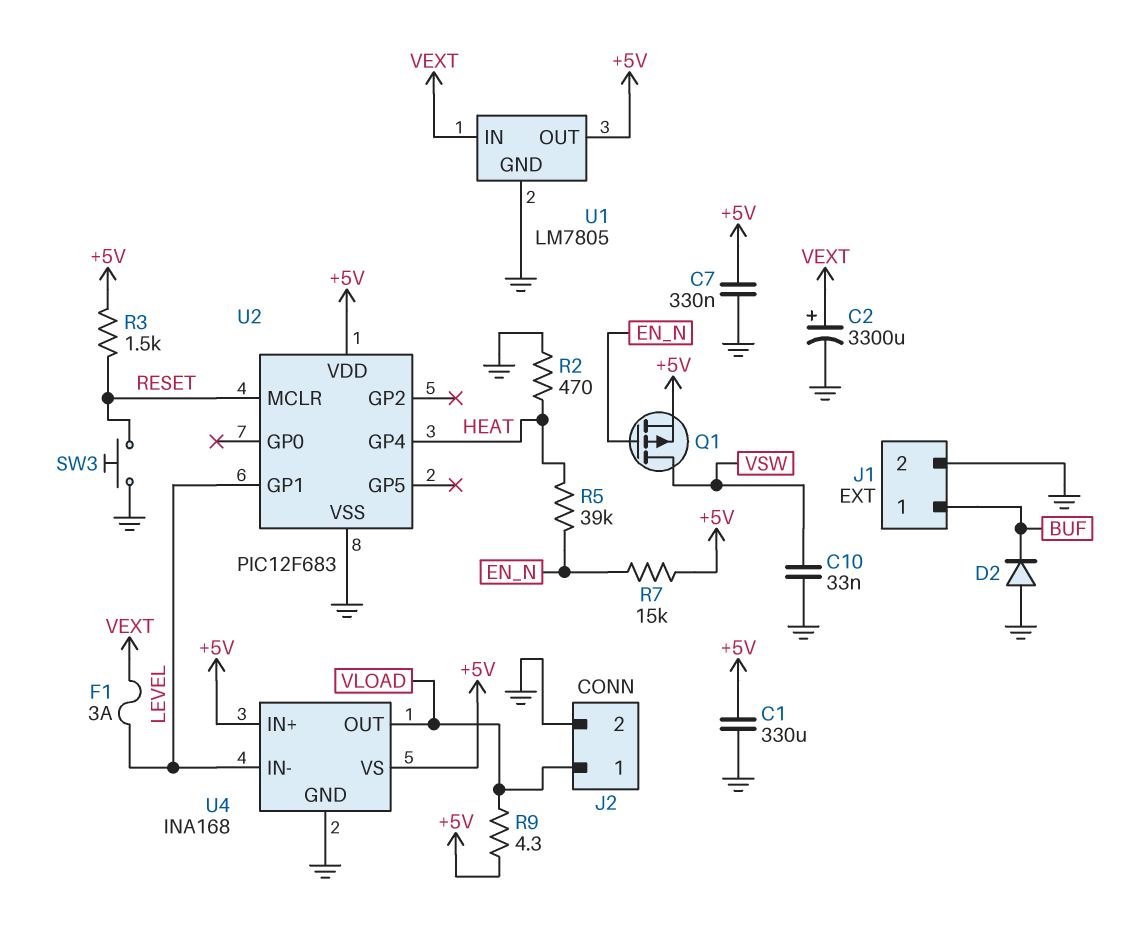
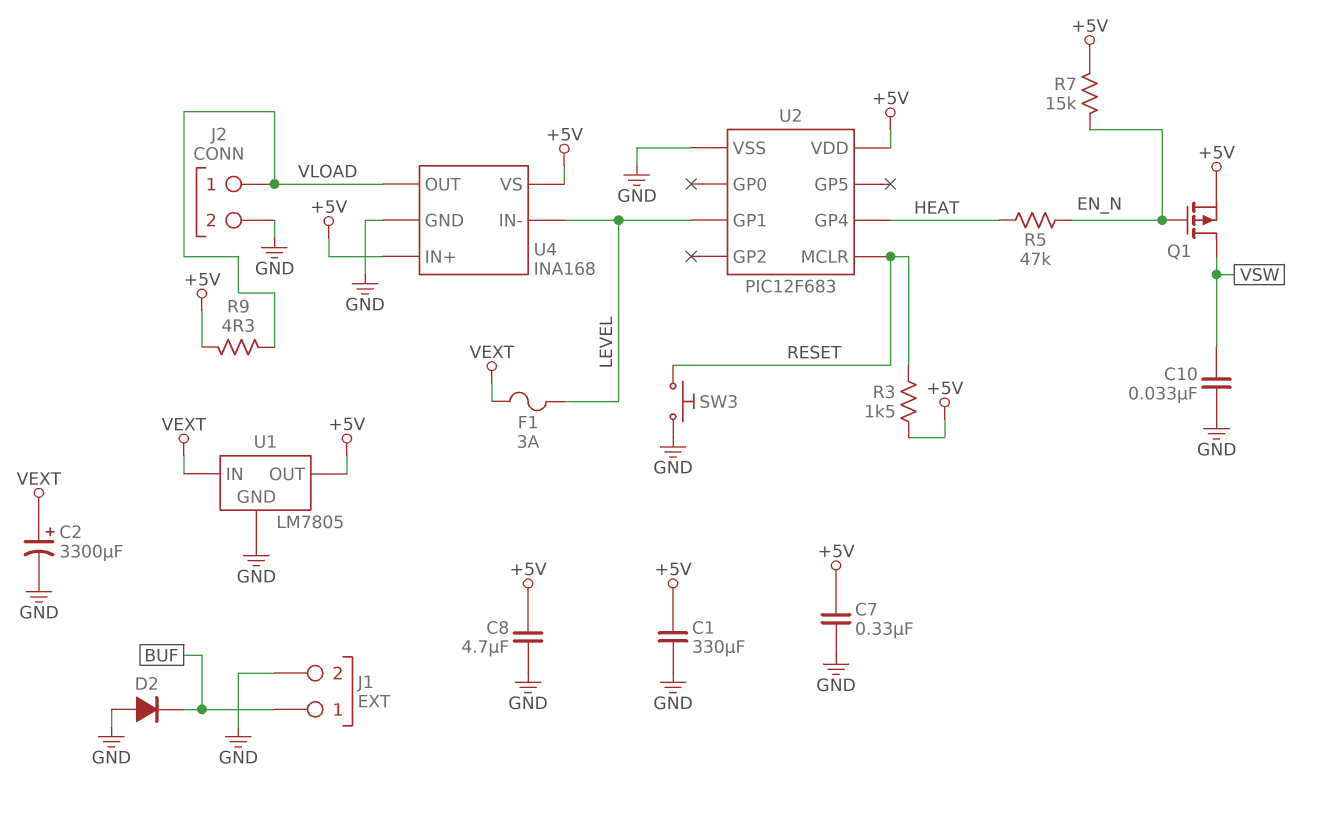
C8: none -> 4.7uF (+5V, GND)
R2: 470 (GND, HEAT) -> none
R5: 39k (EN_N, HEAT) -> 47k (EN_N, HEAT)

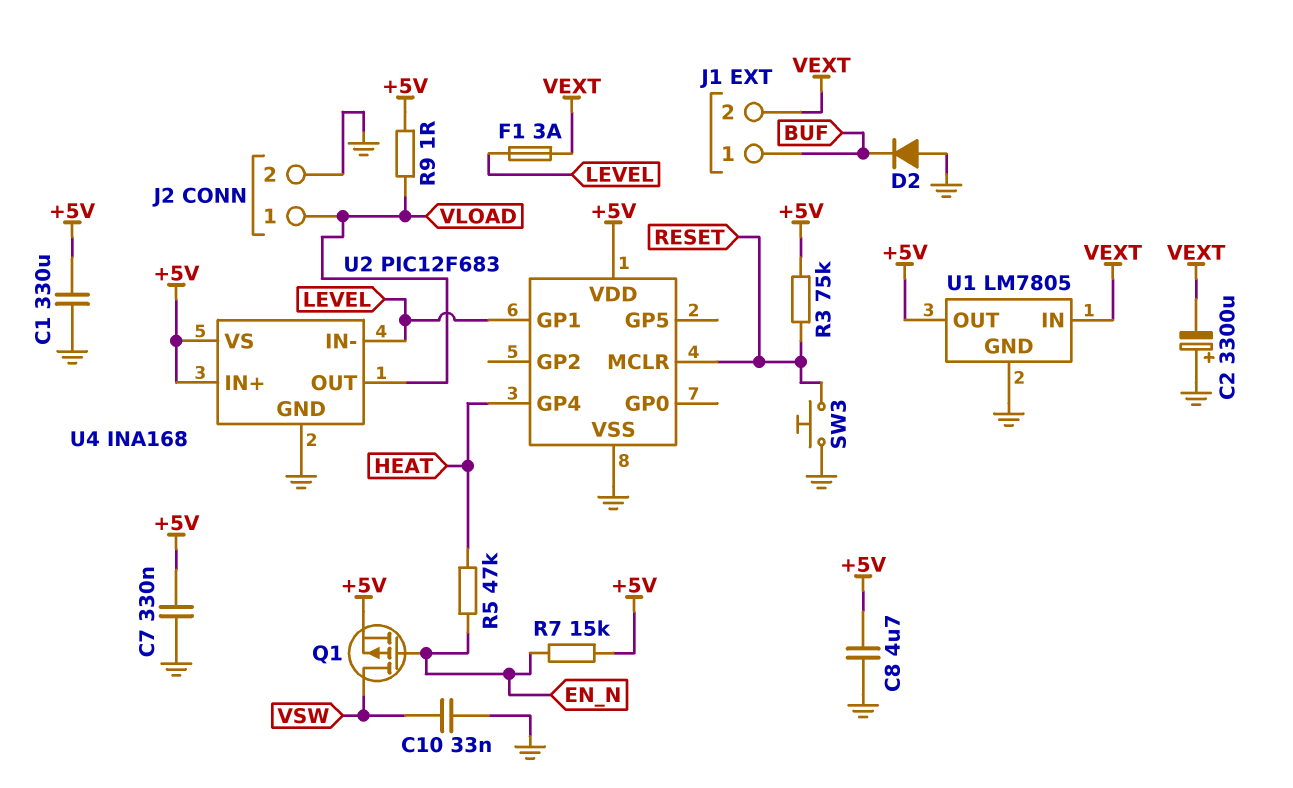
C2: 3300uF (plus VEXT, minus GND) -> 3300uF (plus GND, minus VEXT)
J1 pin 2: GND -> VEXT
R3: 1.5k (+5V, RESET) -> 75k (+5V, RESET)
R9: 4.3 (+5V, VLOAD) -> 1 (+5V, VLOAD)

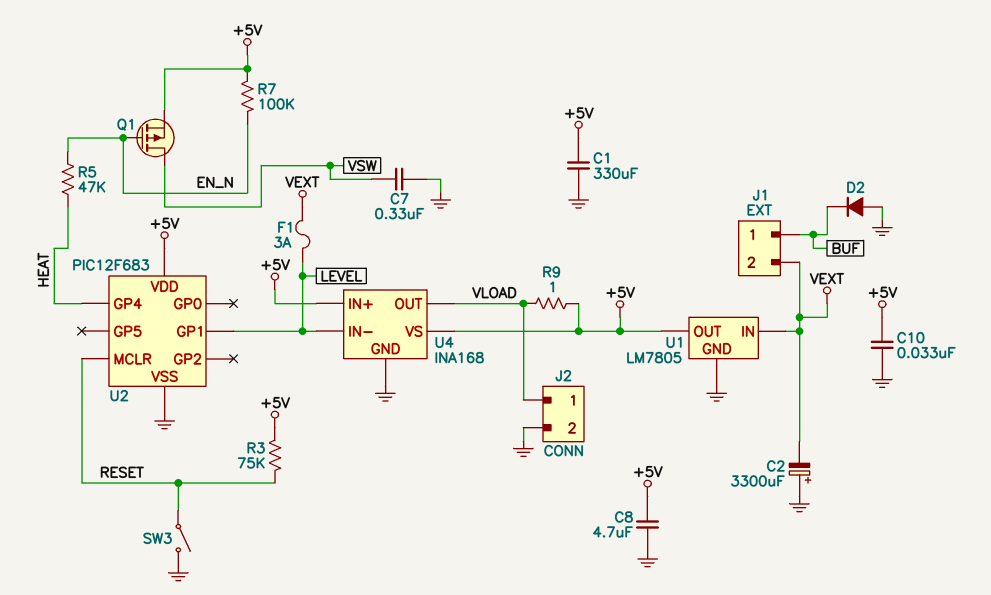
C7: 330nF (+5V, GND) -> 330nF (GND, VSW)
C10: 33nF (GND, VSW) -> 33nF (+5V, GND)
R7: 15k (+5V, EN_N) -> 100k (+5V, EN_N)
SW3: button (GND, RESET) -> switch (GND, RESET)

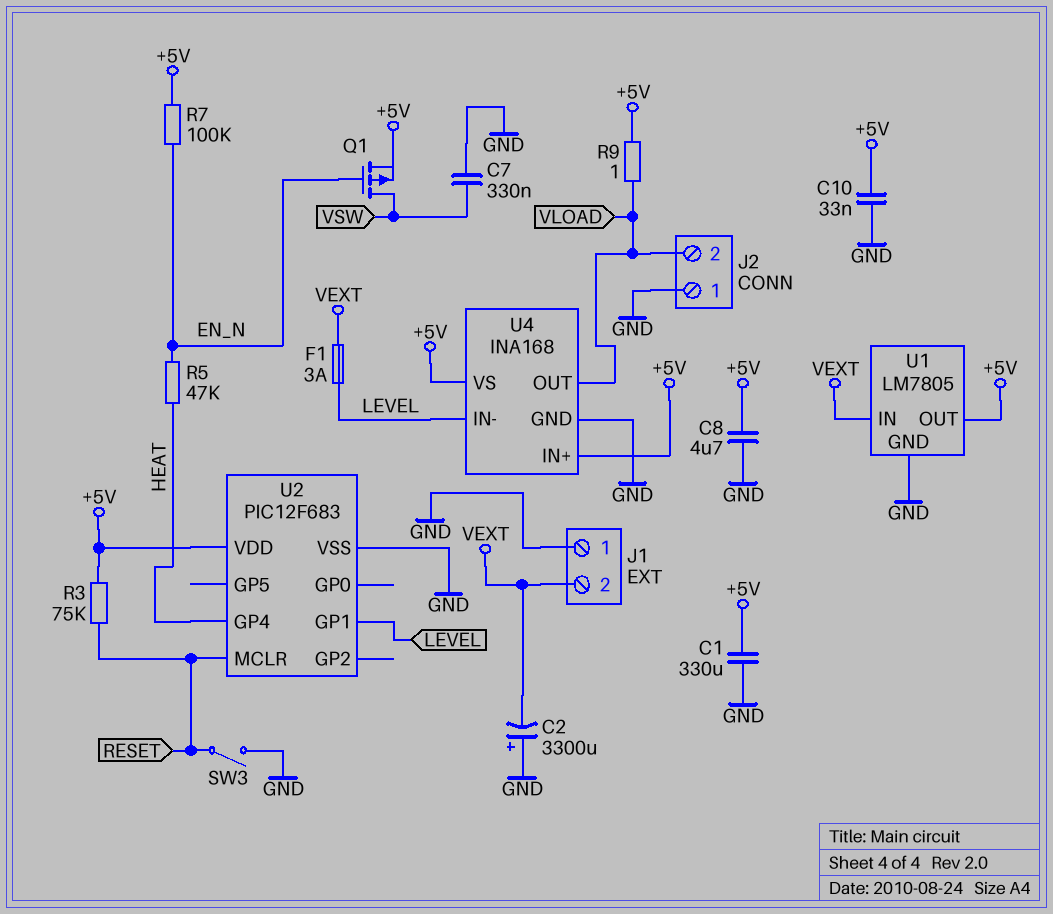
D2: diode (A GND, K BUF) -> none
J1 pin 1: BUF -> GND
J2 pin 1: VLOAD -> GND
J2 pin 2: GND -> VLOAD

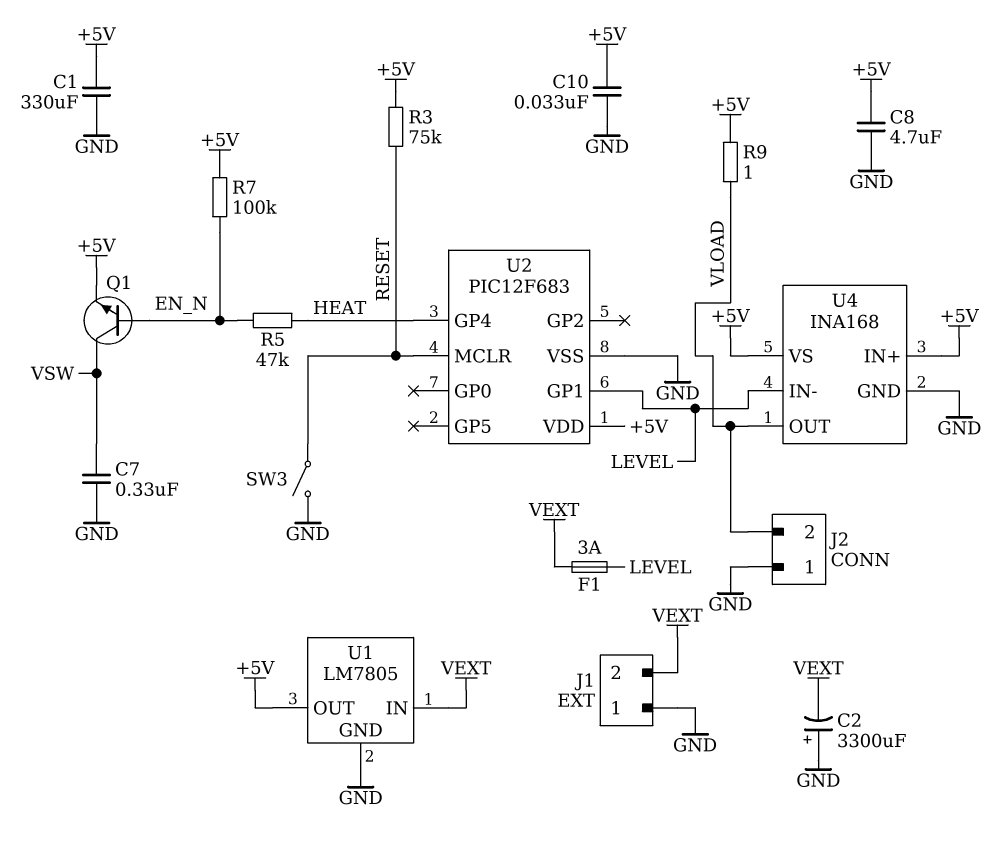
Q1: PMOS (G EN_N, D VSW, S +5V) -> NPN (B EN_N, C VSW, E +5V)

